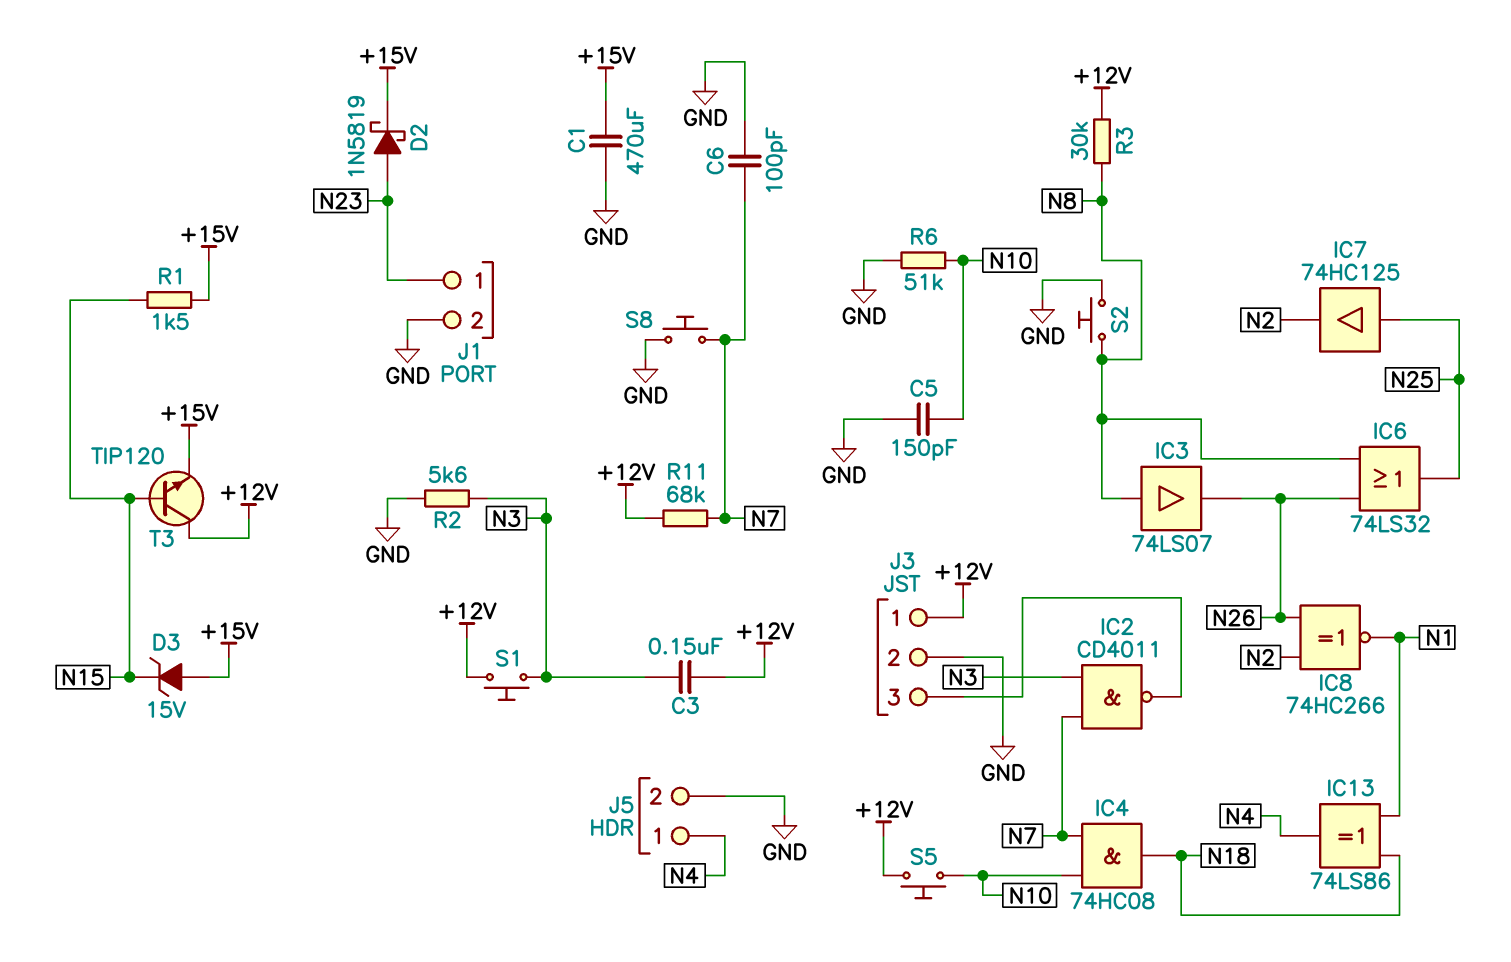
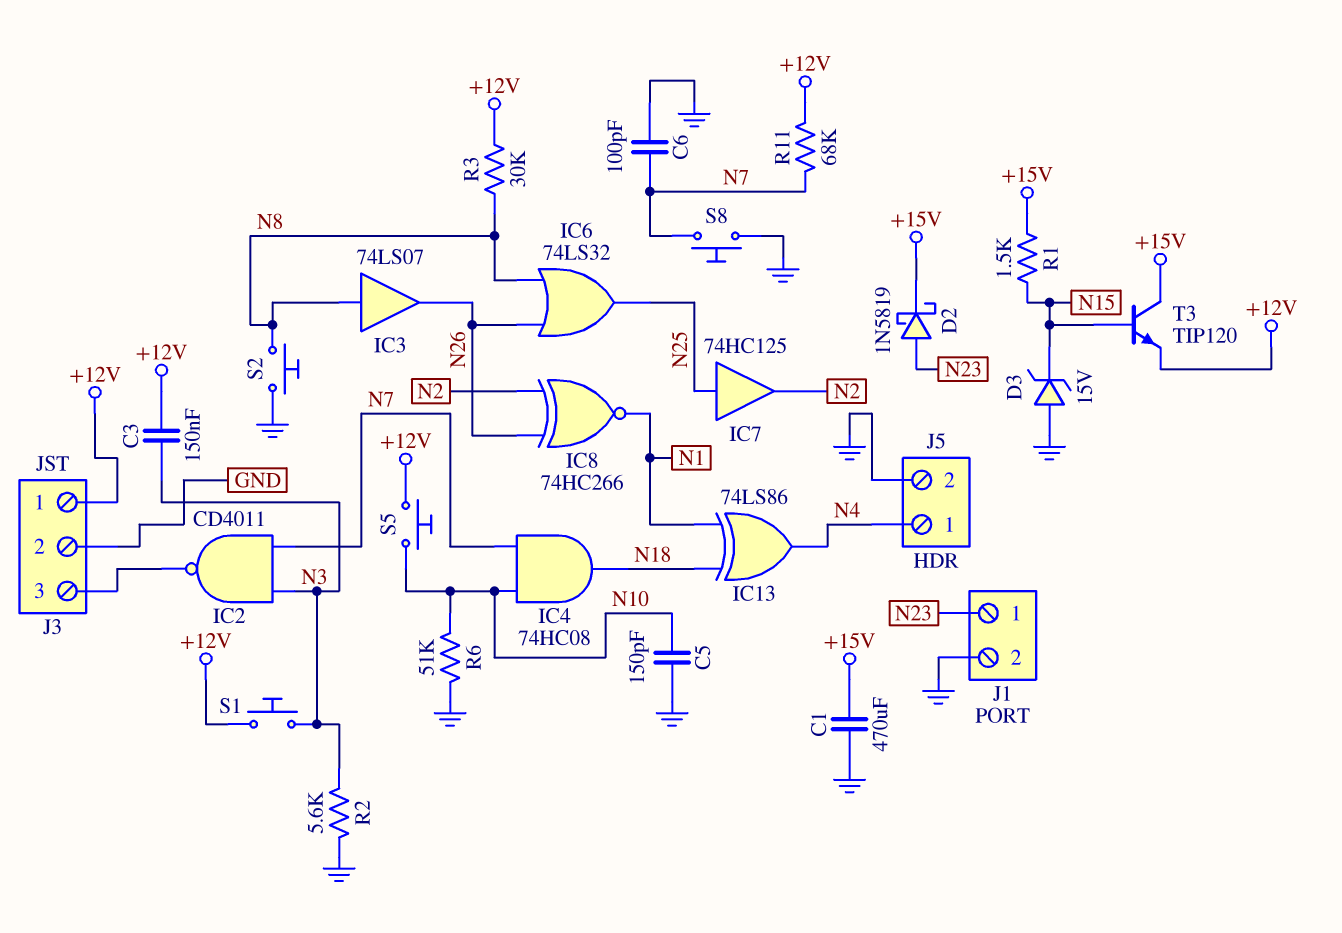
D3: zener 15V (A +15V, K N15) -> zener 15V (A GND, K N15)
T3: NPN TIP120 (B N15, C +12V, E +15V) -> NPN TIP120 (B N15, C +15V, E +12V)

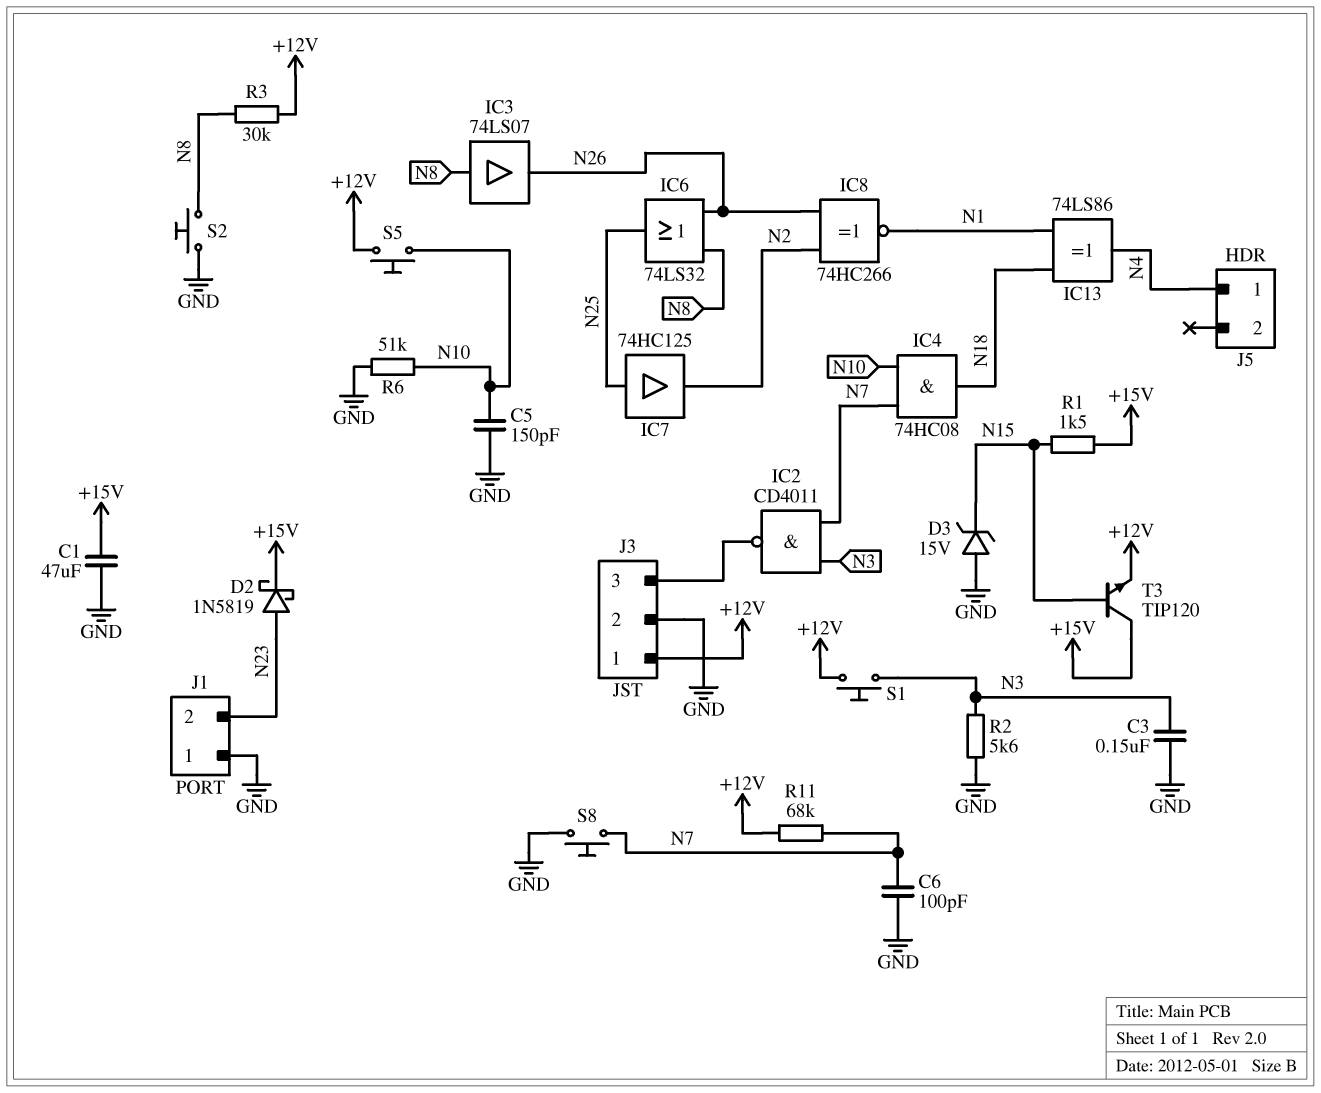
C1: 470uF (+15V, GND) -> 47uF (+15V, GND)
C3: 150nF (+12V, N3) -> 150nF (GND, N3)
J1 pin 1: N23 -> GND
J1 pin 2: GND -> N23
J5 pin 2: GND -> none

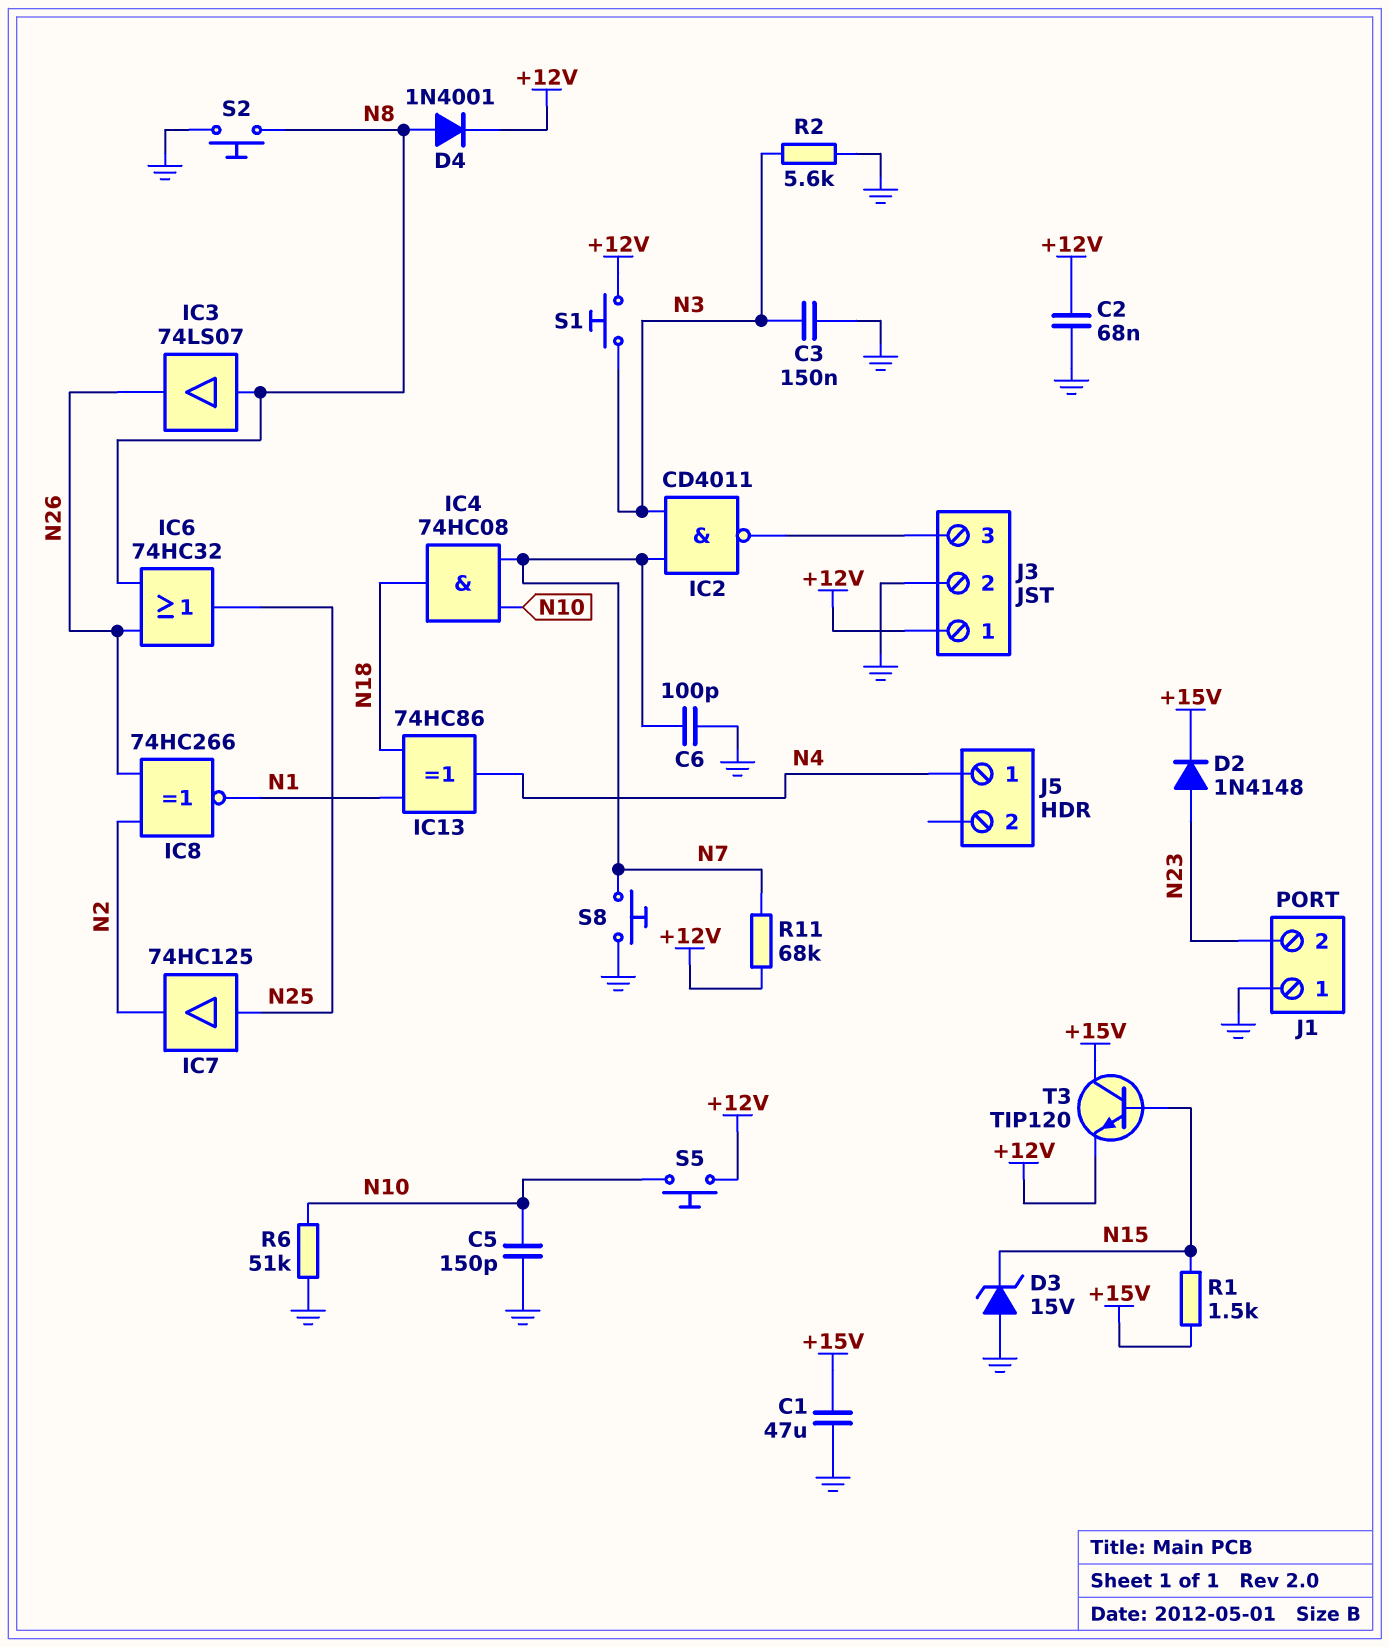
C2: none -> 68nF (+12V, GND)
D2: schottky 1N5819 (A N23, K +15V) -> diode 1N4148 (A N23, K +15V)
D4: none -> diode 1N4001 (A N8, K +12V)
IC6: OR 74LS32 (in N8, in N26, out N25) -> OR 74HC32 (in N8, in N26, out N25)
IC13: XOR 74LS86 (in N1, in N18, out N4) -> XOR 74HC86 (in N1, in N18, out N4)
R3: 30k (+12V, N8) -> none

